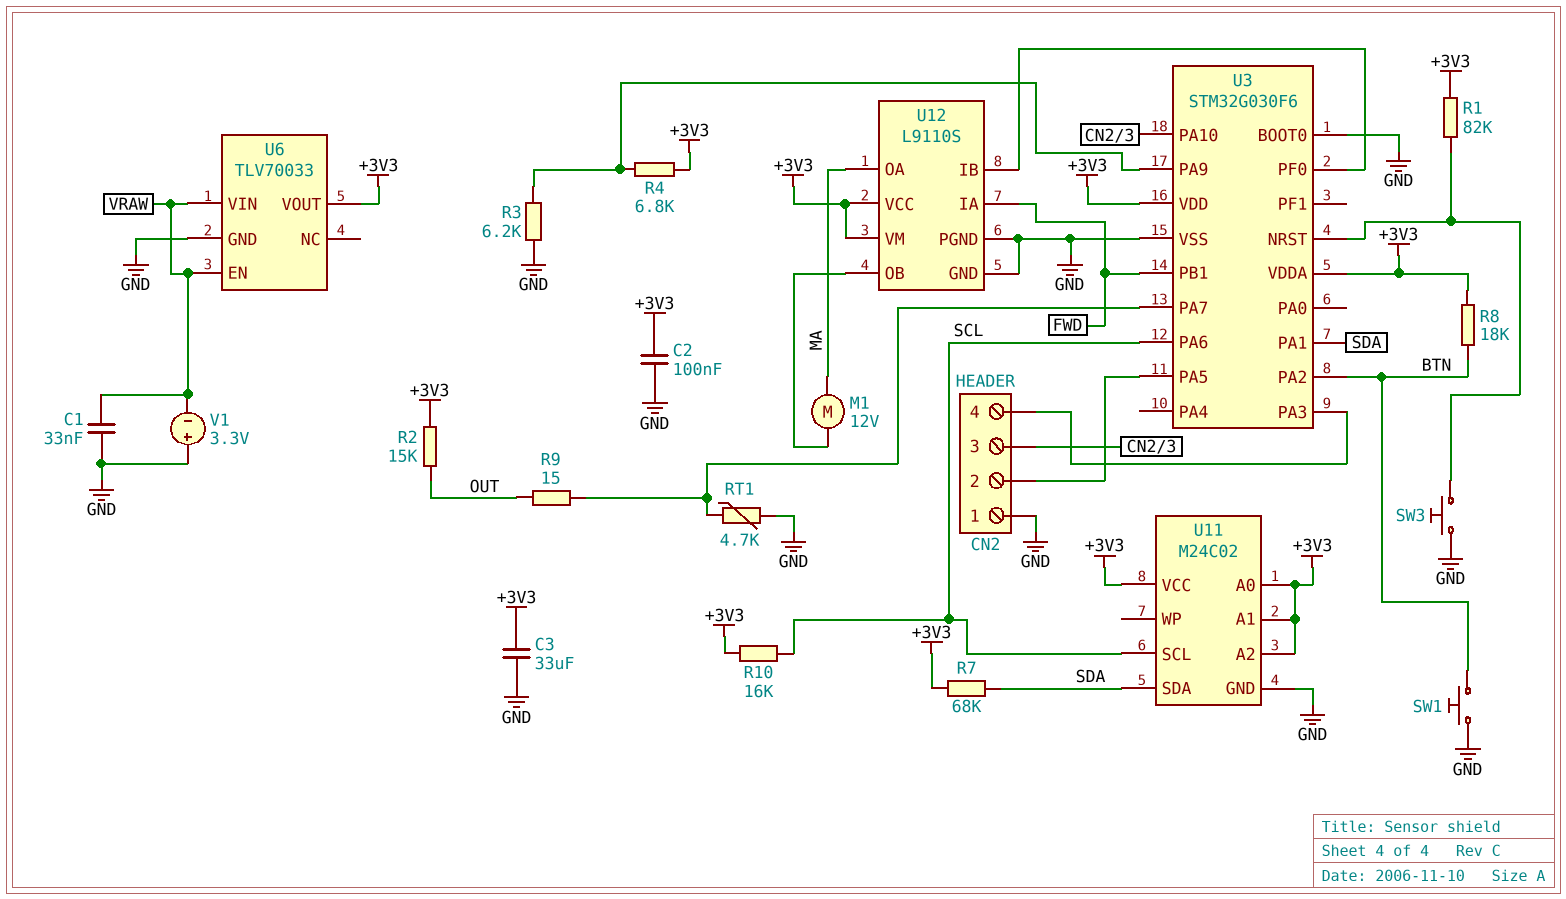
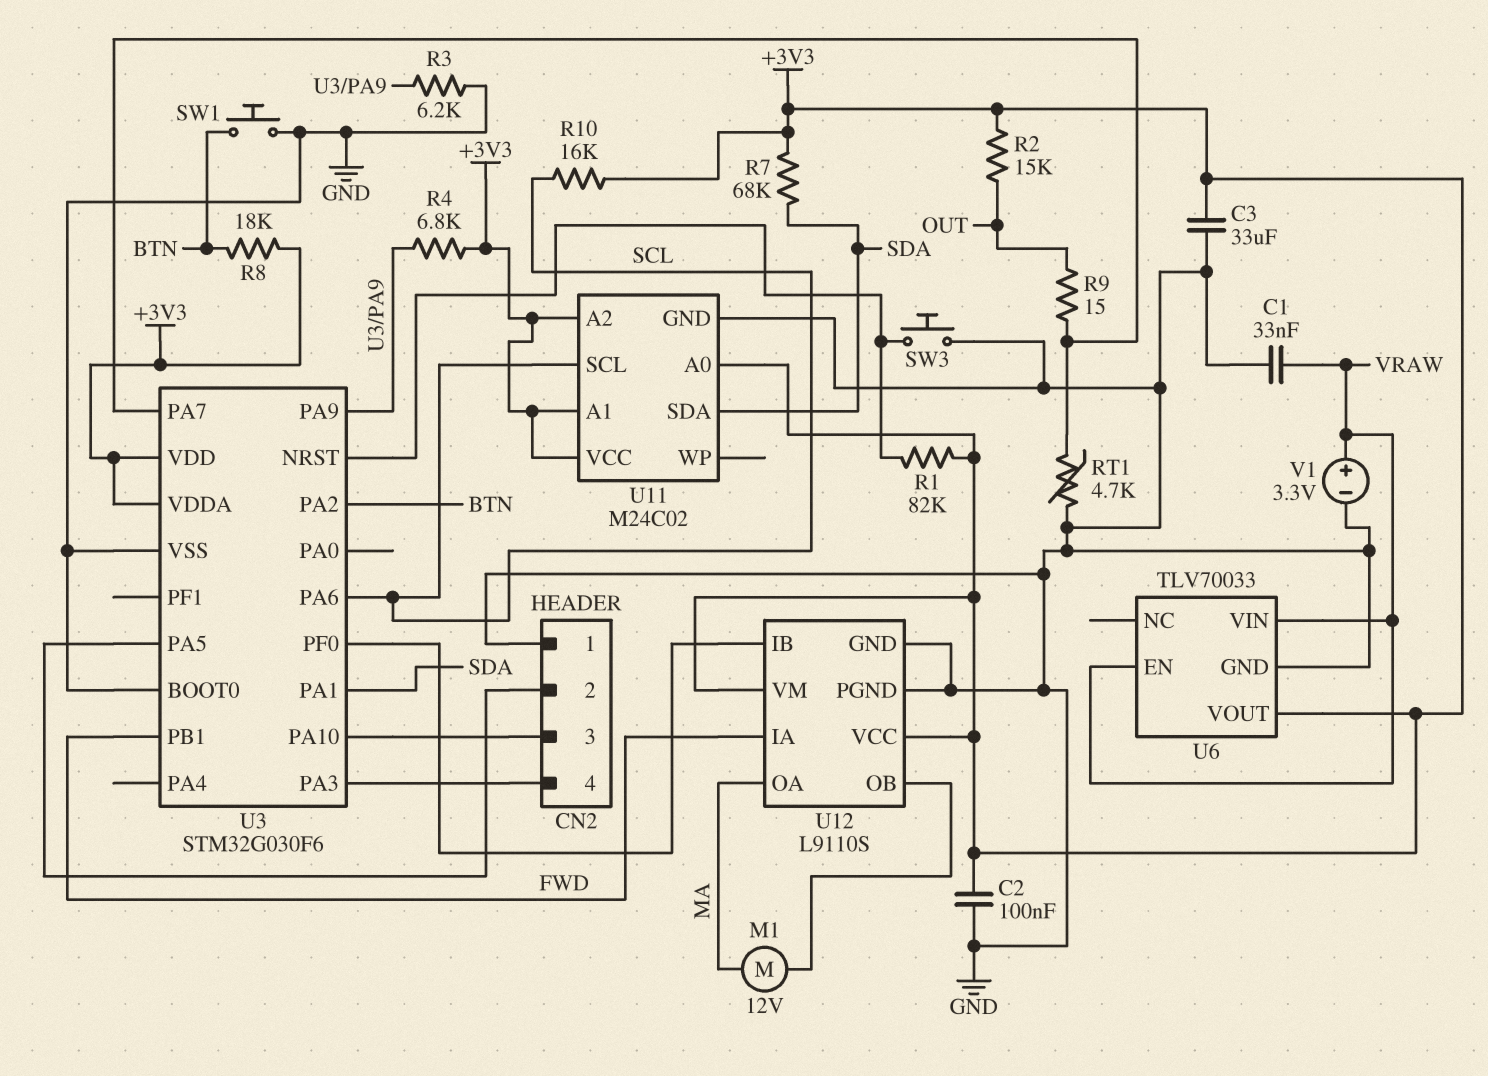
V1: 3.3V (plus GND, minus VRAW) -> 3.3V (plus VRAW, minus GND)

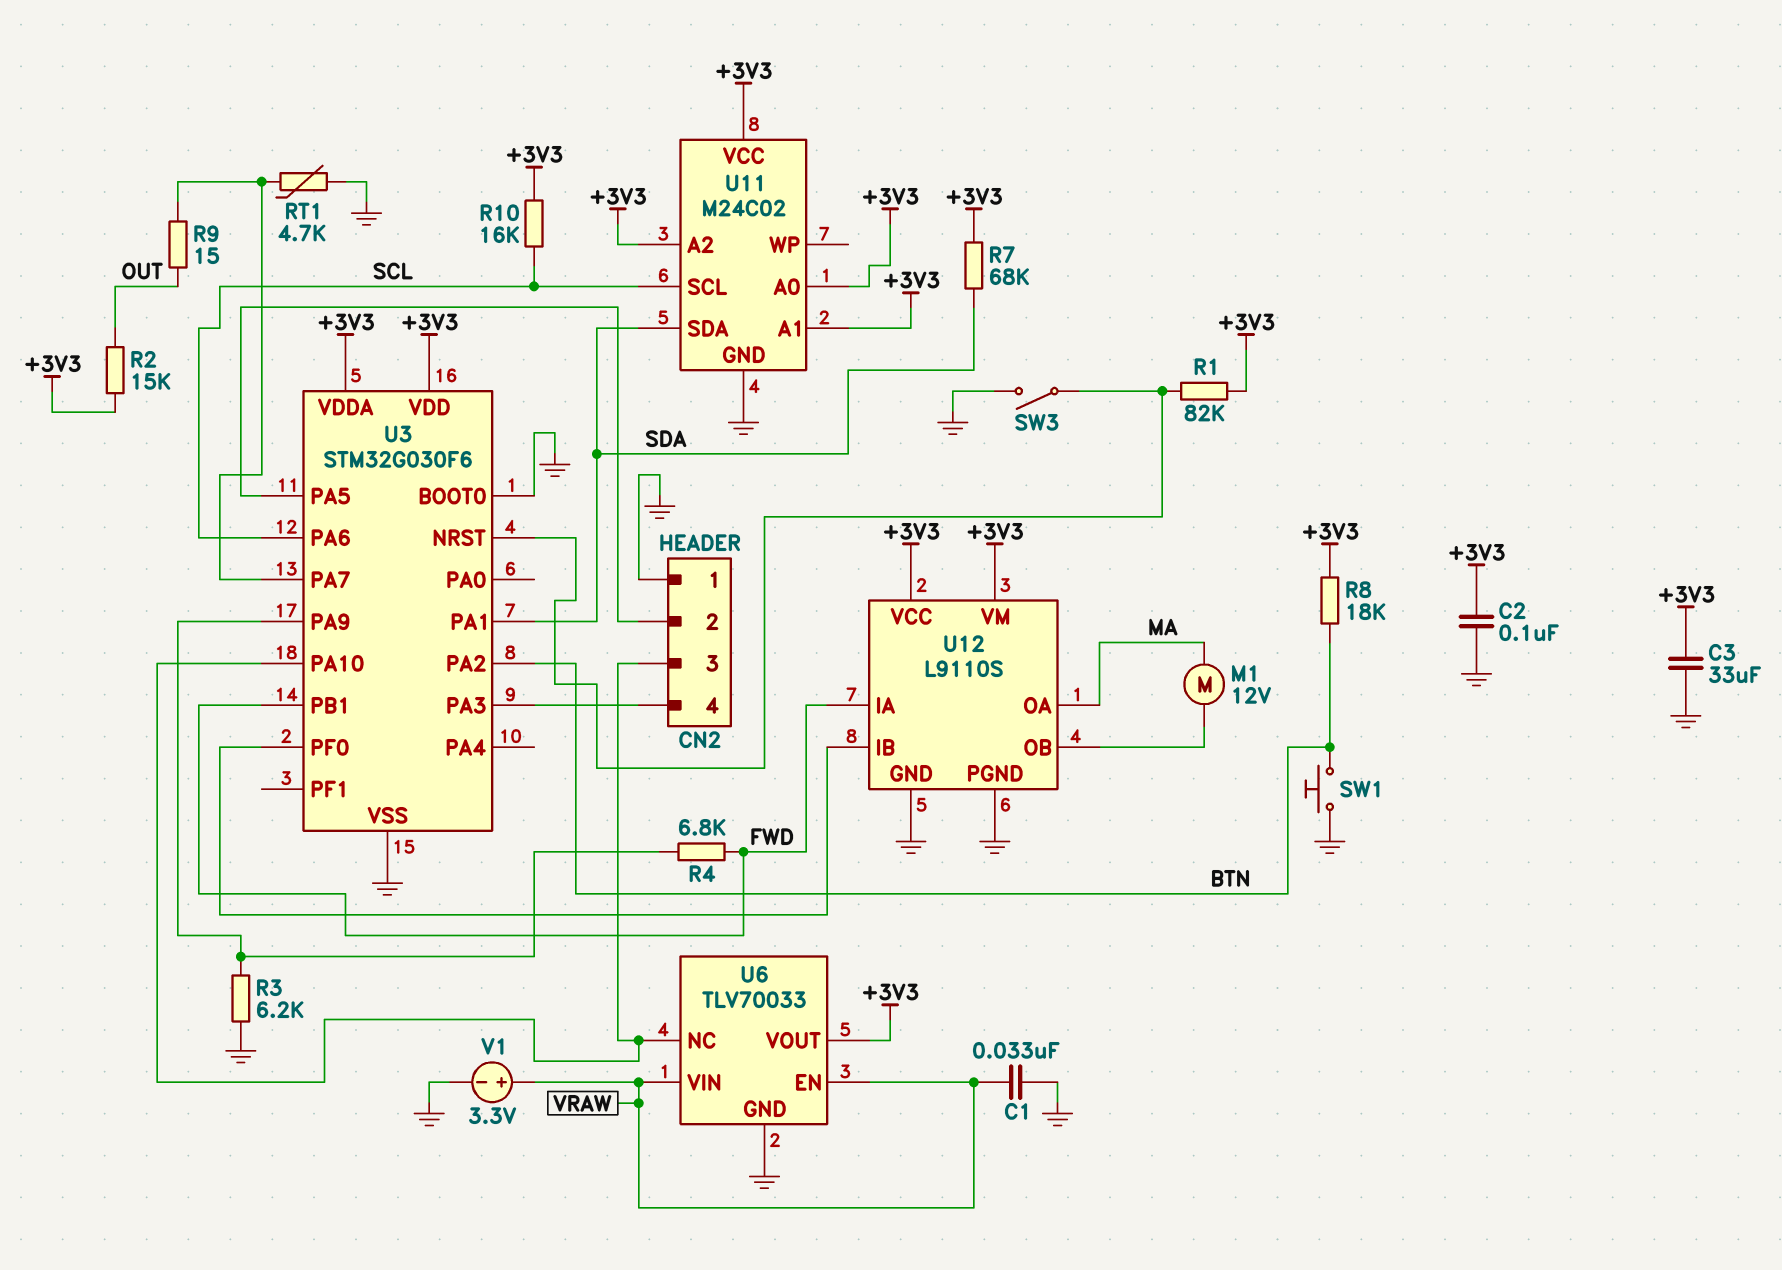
R4: 6.8k (+3V3, U3/PA9) -> 6.8k (FWD, U3/PA9)
SW3: button (GND, U3/NRST) -> switch (GND, U3/NRST)
U6 pin NC: none -> CN2/3

